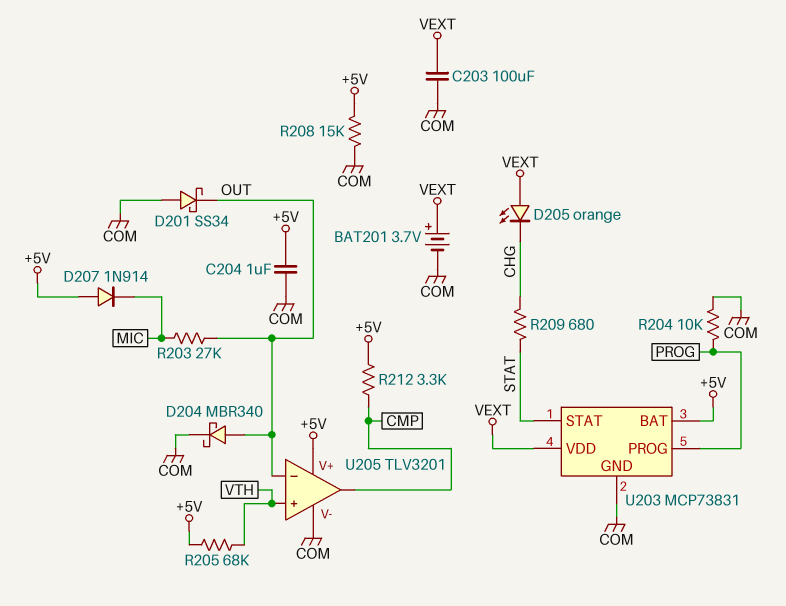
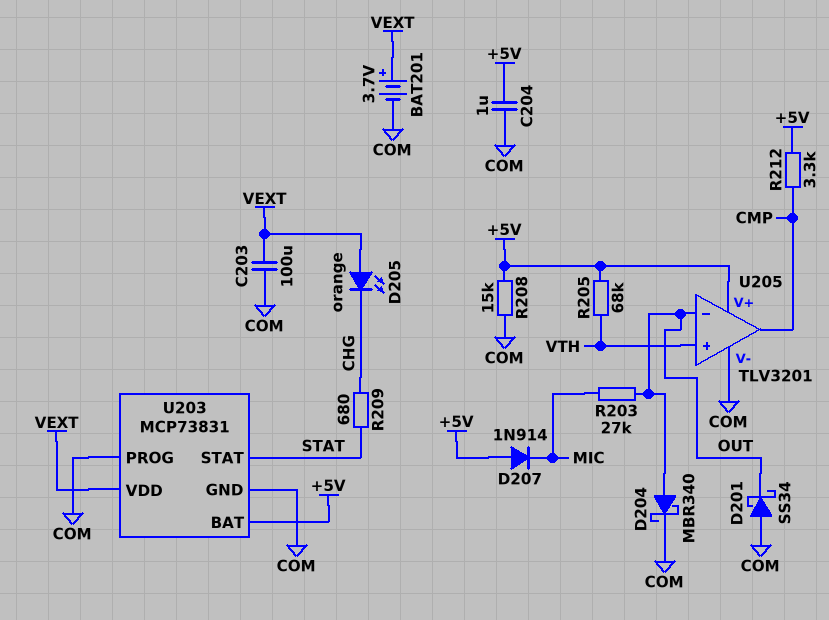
R204: 10k (COM, PROG) -> none
U203 pin PROG: PROG -> COM

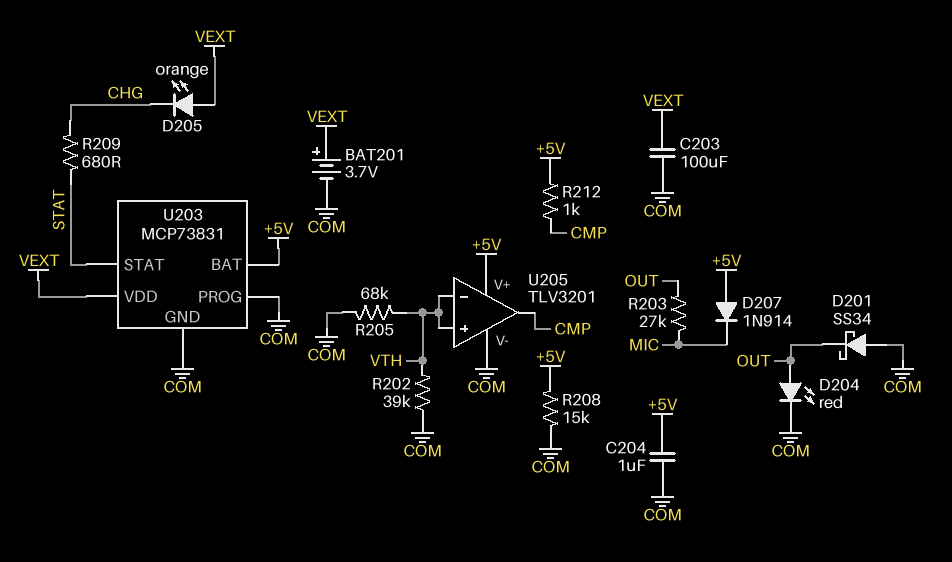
D204: schottky MBR340 (A OUT, K COM) -> LED red (A OUT, K COM)
R202: none -> 39k (COM, VTH)
R205: 68k (+5V, VTH) -> 68k (COM, VTH)
R212: 3.3k (+5V, CMP) -> 1k (+5V, CMP)
U205 pin in-: OUT -> VTH

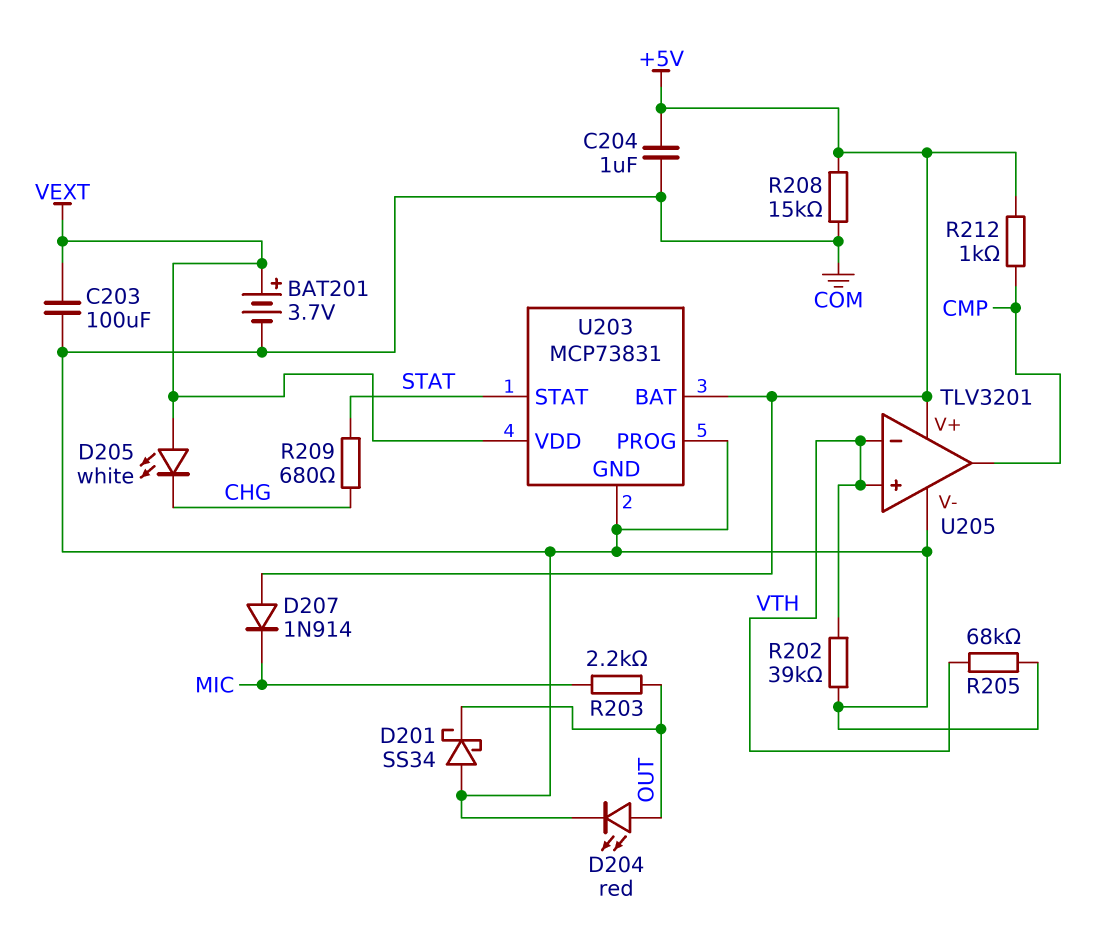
D205: LED orange (A VEXT, K CHG) -> LED white (A VEXT, K CHG)
R203: 27k (MIC, OUT) -> 2.2k (MIC, OUT)

